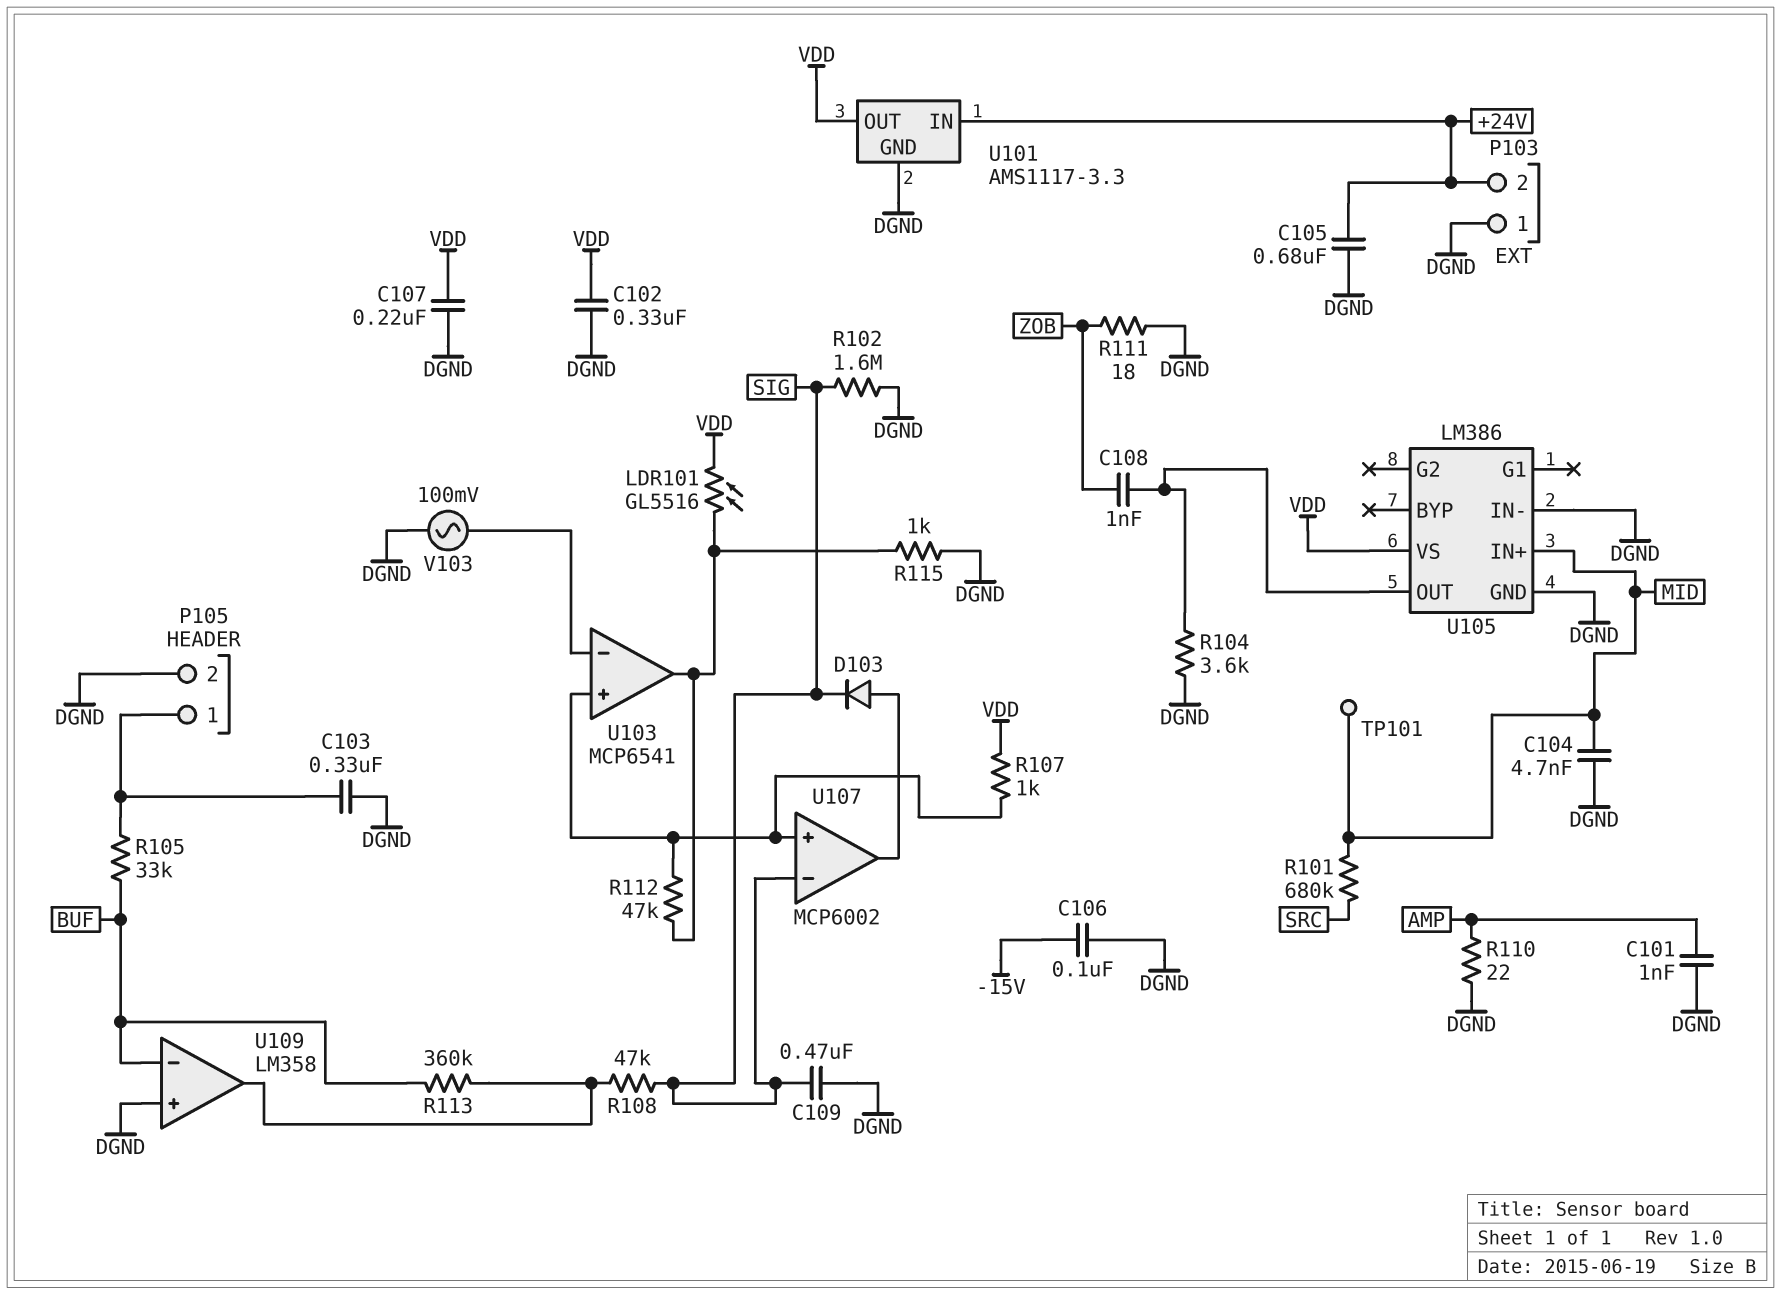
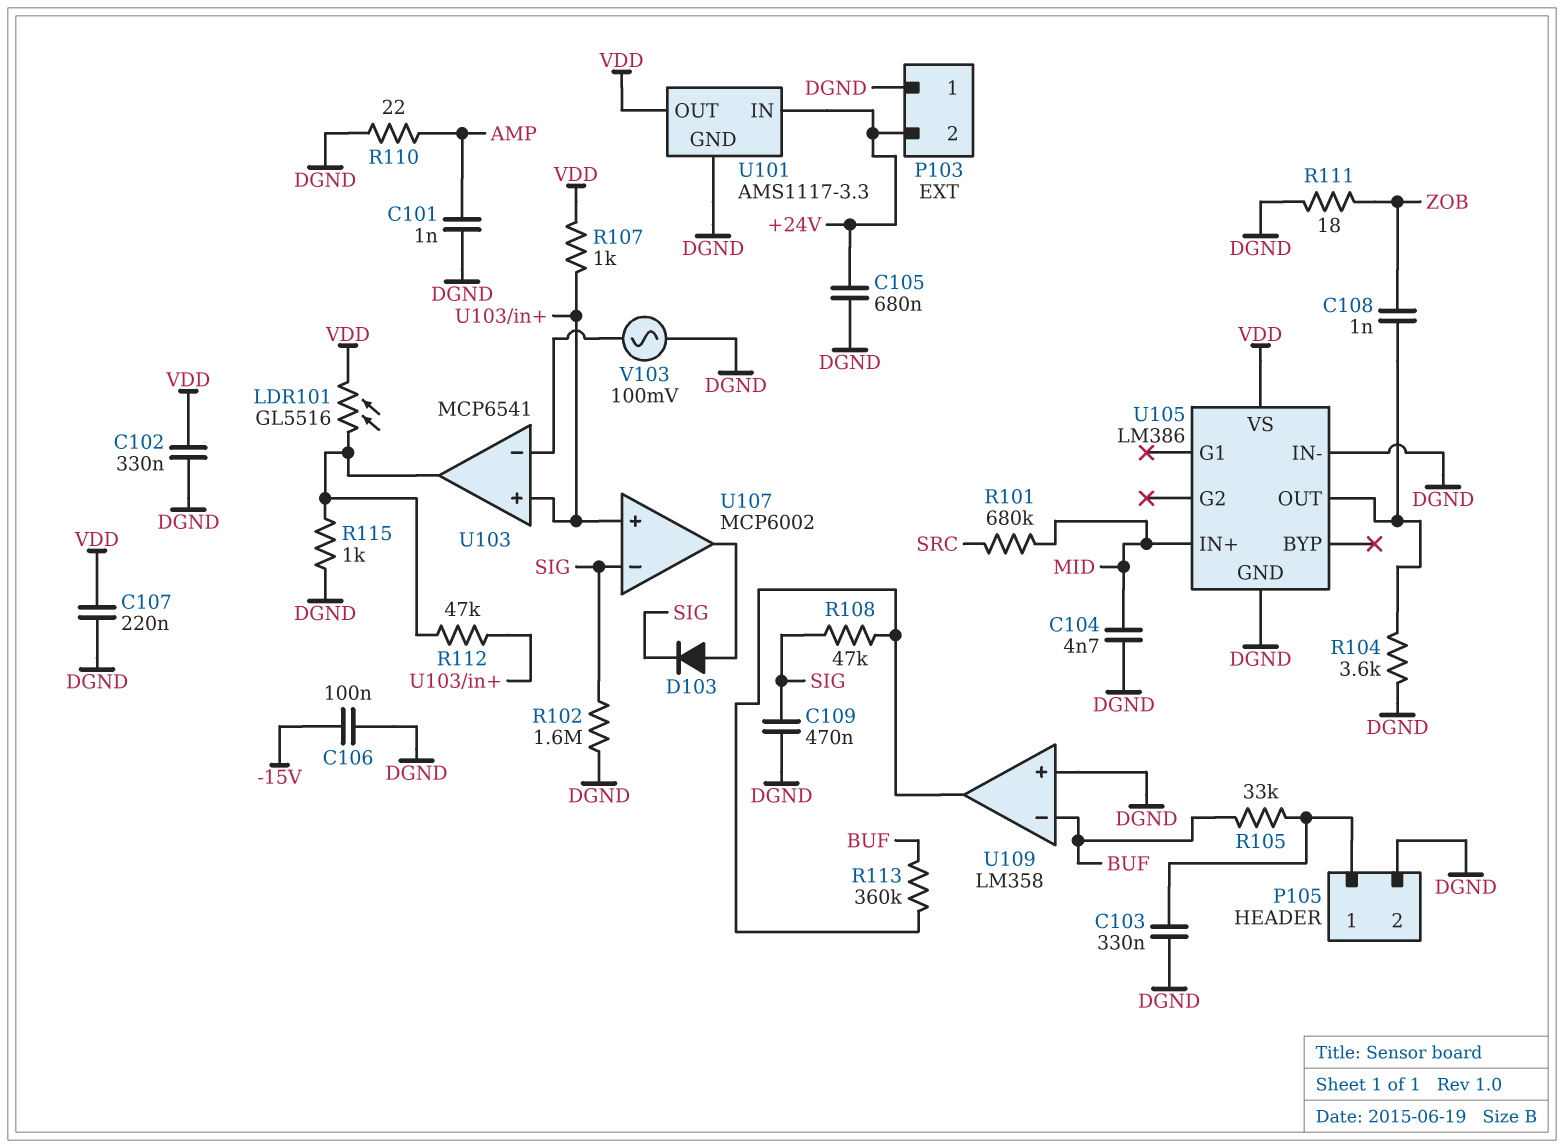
TP101: test point (MID) -> none

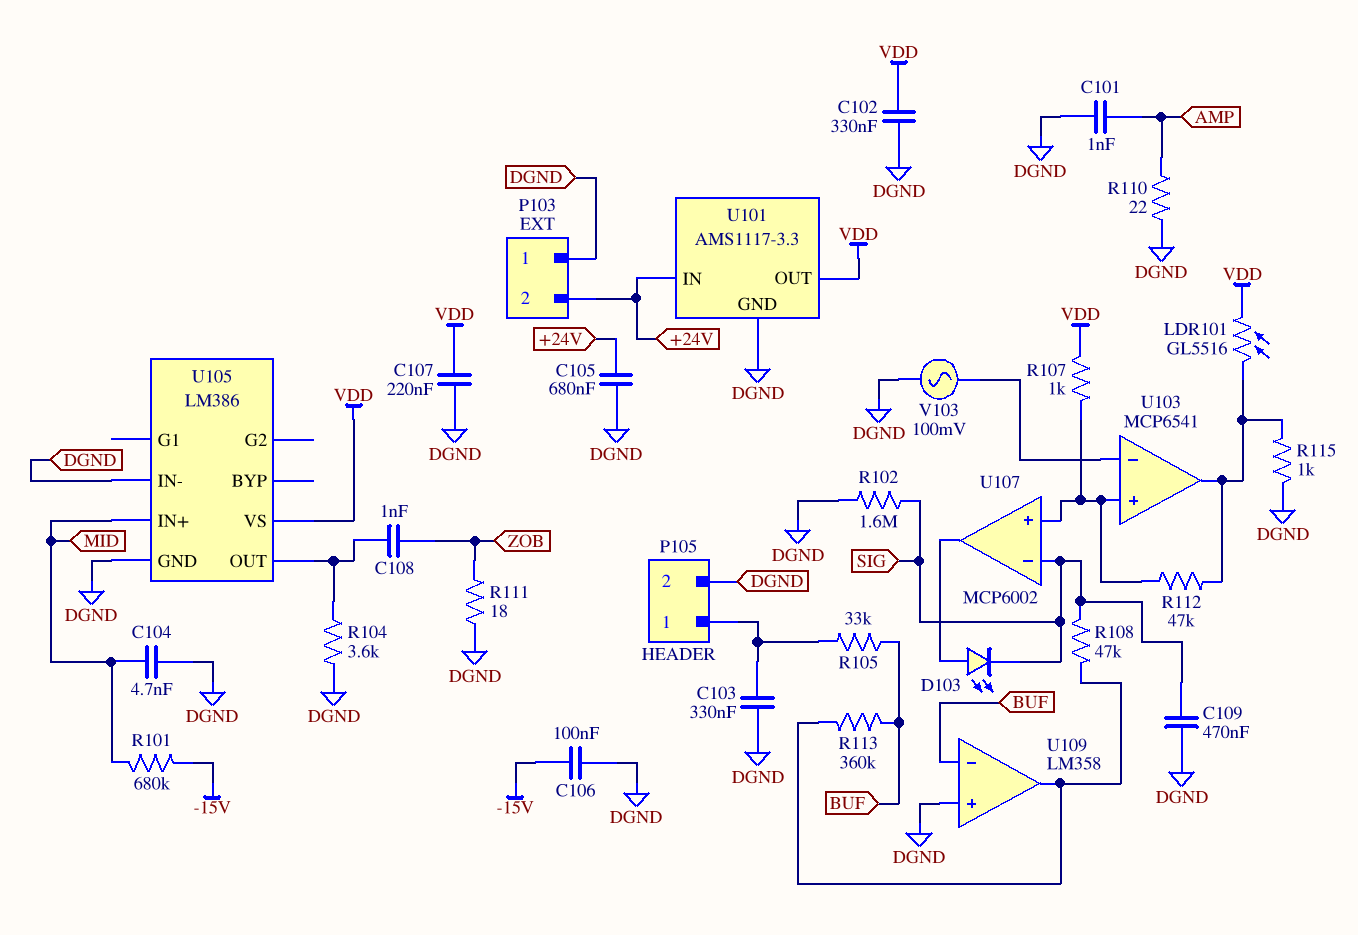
D103: diode (A U107/out, K SIG) -> LED (A U107/out, K SIG)
R101: 680k (MID, SRC) -> 680k (-15V, MID)

